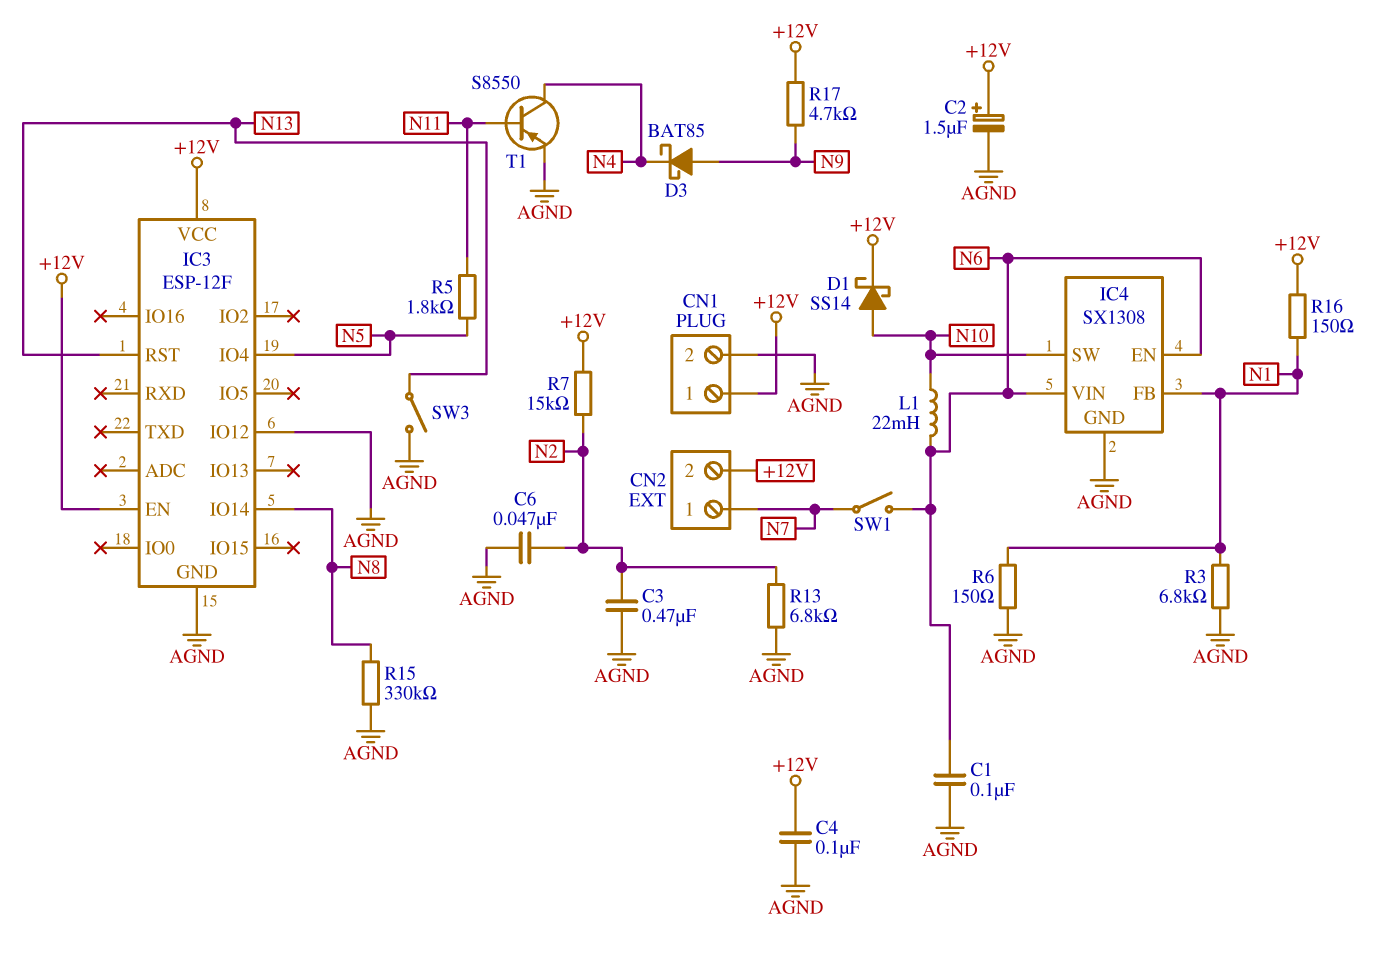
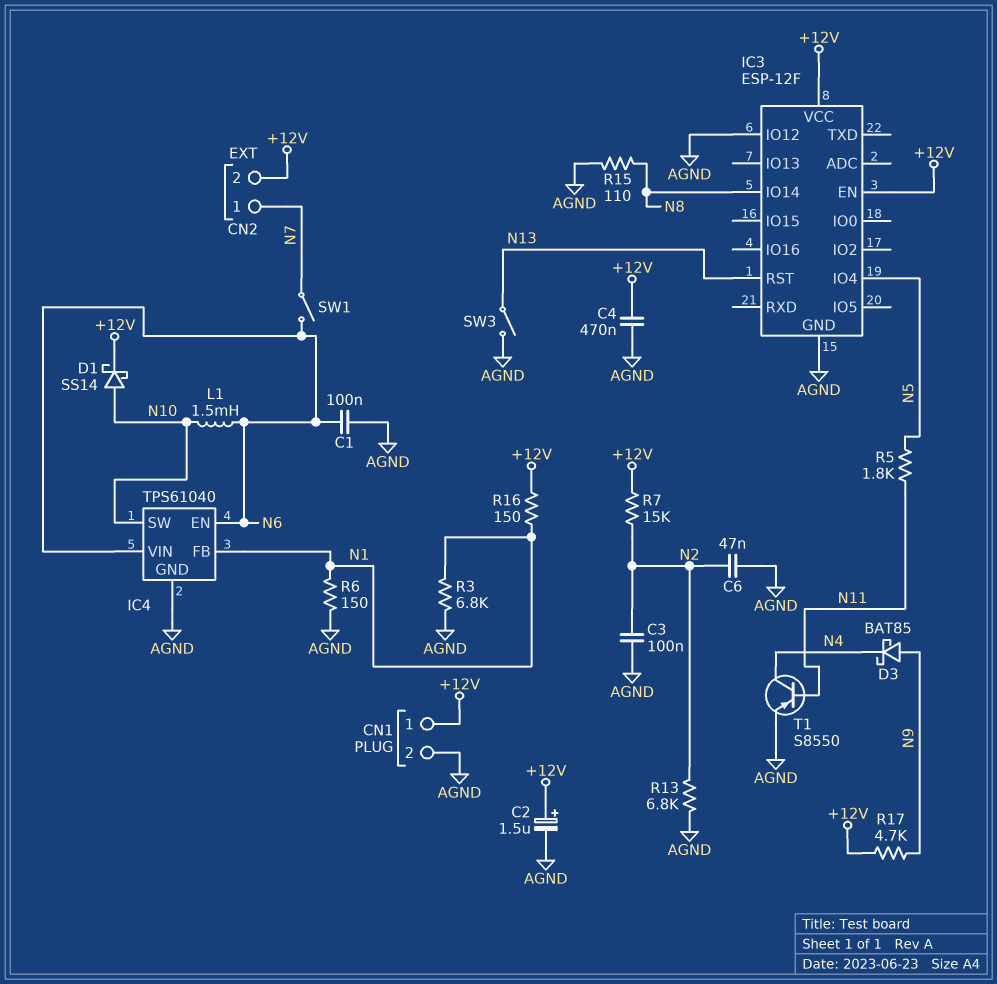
C3: 470nF (AGND, N2) -> 100nF (AGND, N2)
C4: 100nF (+12V, AGND) -> 470nF (+12V, AGND)
IC4: SX1308 -> TPS61040
L1: 22mH (N6, N10) -> 1.5mH (N6, N10)
R15: 330k (AGND, N8) -> 110 (AGND, N8)

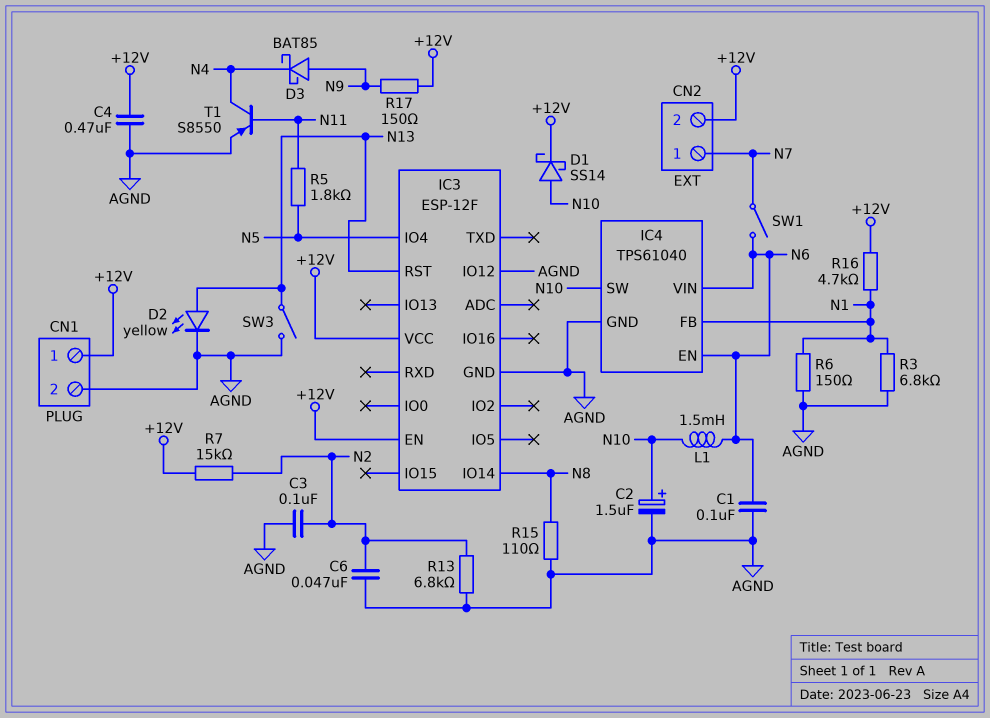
C2: 1.5uF (plus +12V, minus AGND) -> 1.5uF (plus N10, minus AGND)
D2: none -> LED yellow (A N13, K AGND)
R16: 150 (+12V, N1) -> 4.7k (+12V, N1)
R17: 4.7k (+12V, N9) -> 150 (+12V, N9)

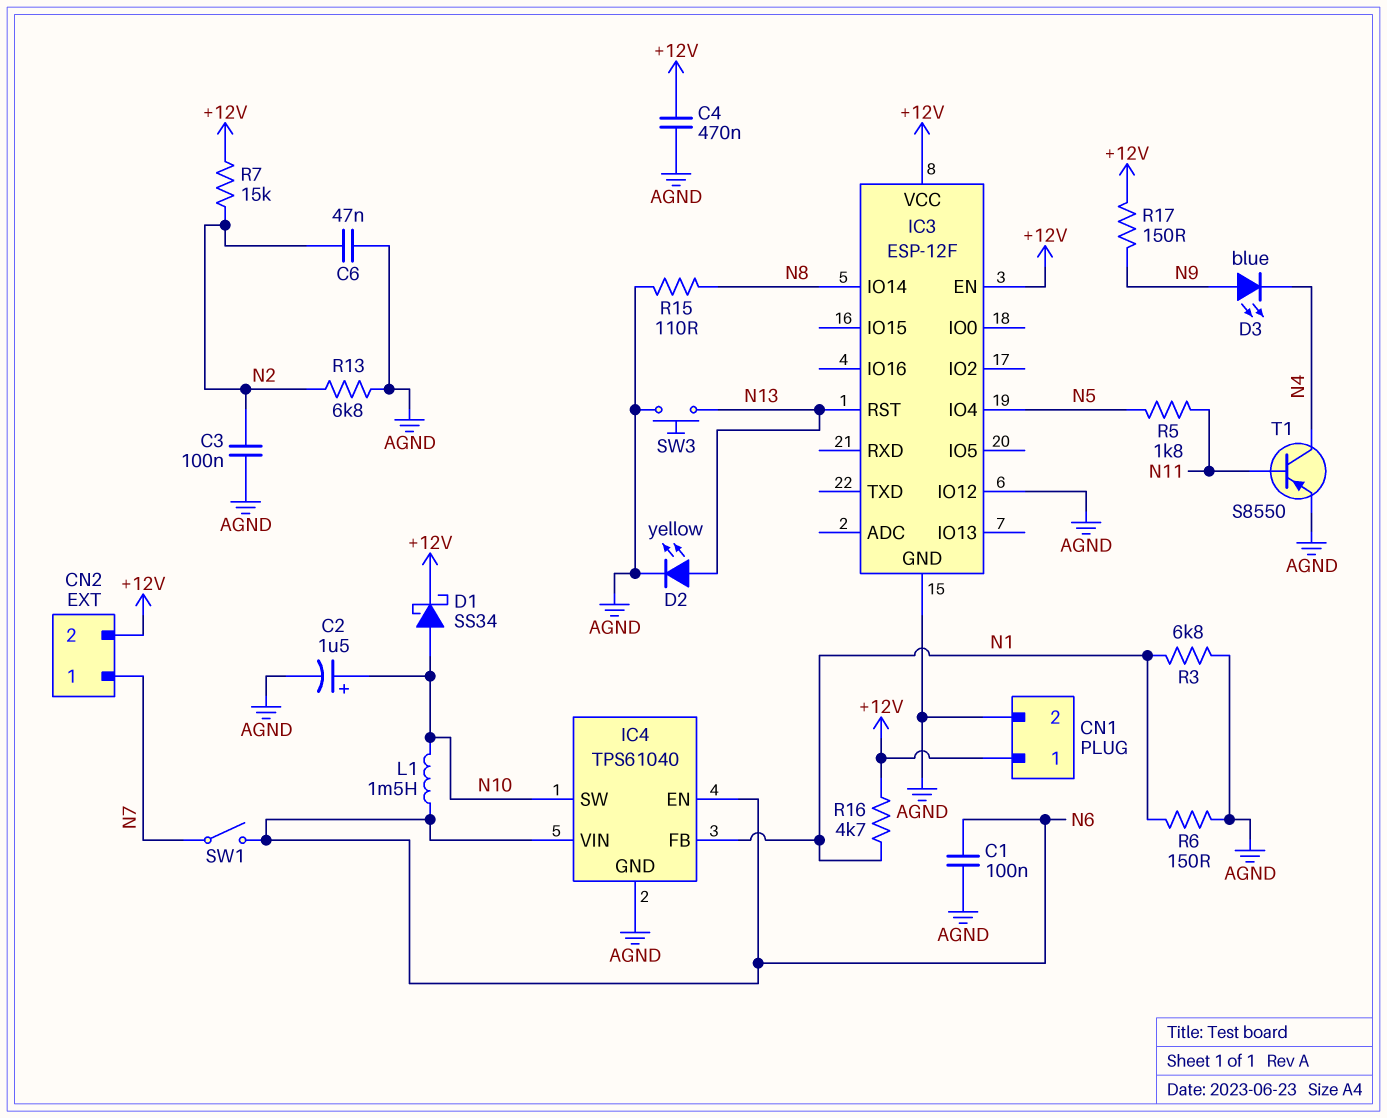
D1: schottky SS14 (A N10, K +12V) -> schottky SS34 (A N10, K +12V)
D3: schottky BAT85 (A N9, K N4) -> LED blue (A N9, K N4)
SW3: switch (AGND, N13) -> button (AGND, N13)

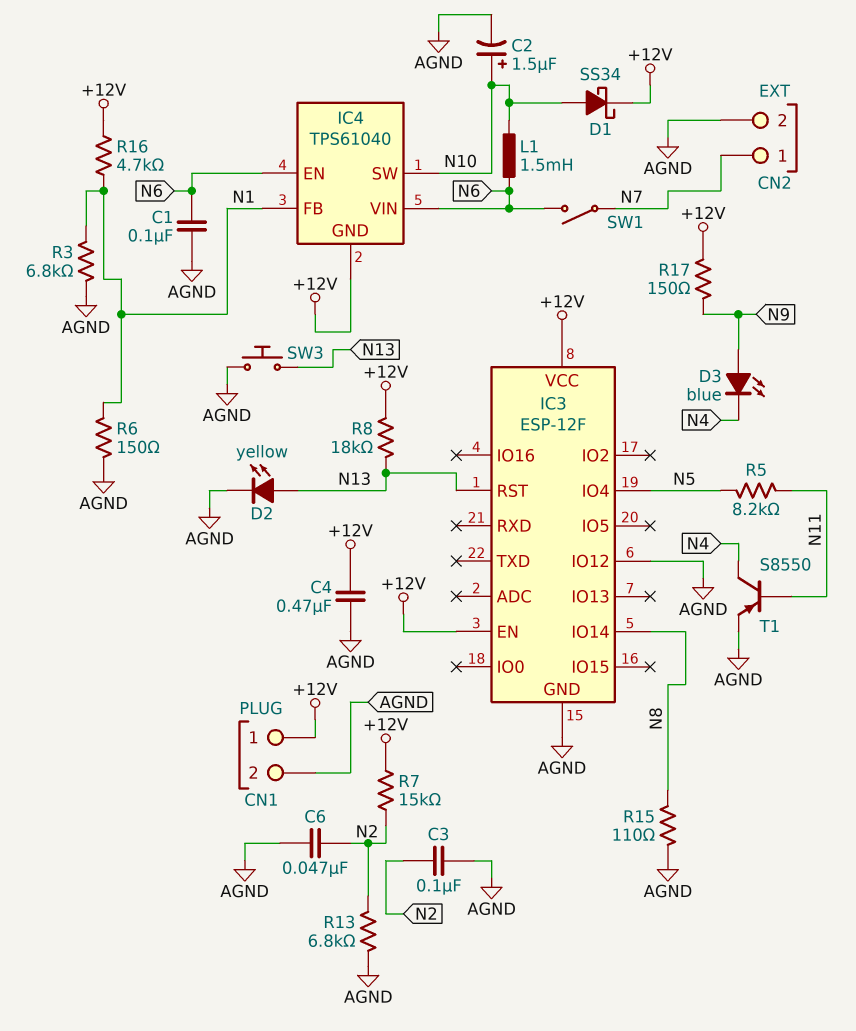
CN2 pin 2: +12V -> AGND
IC4 pin GND: AGND -> +12V
R5: 1.8k (N5, N11) -> 8.2k (N5, N11)
R8: none -> 18k (+12V, N13)

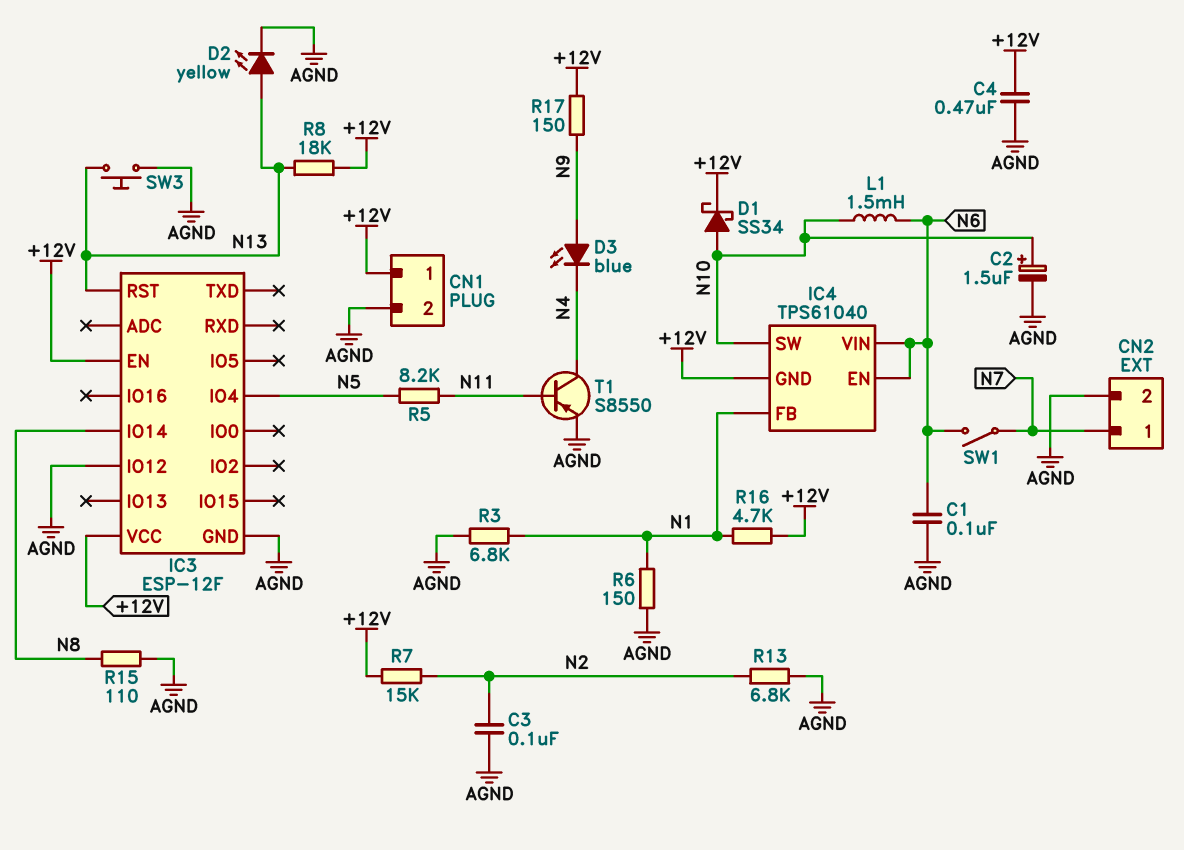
C6: 47nF (AGND, N2) -> none

